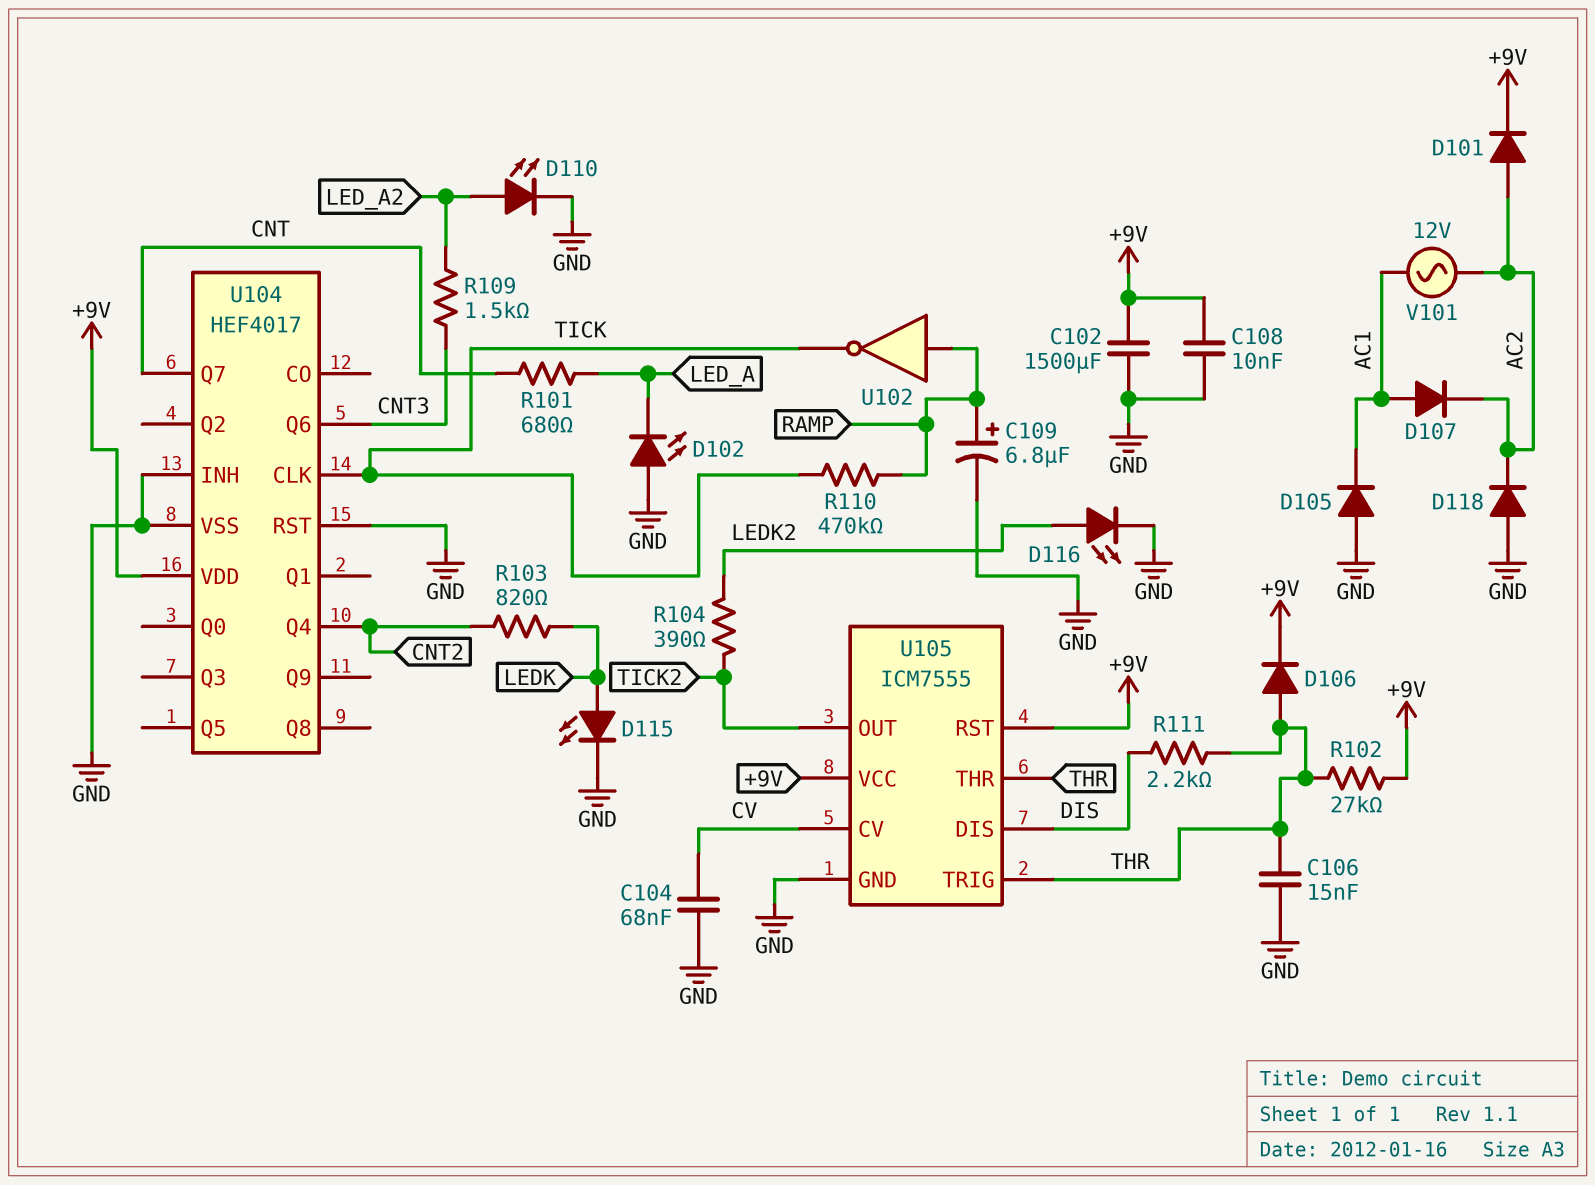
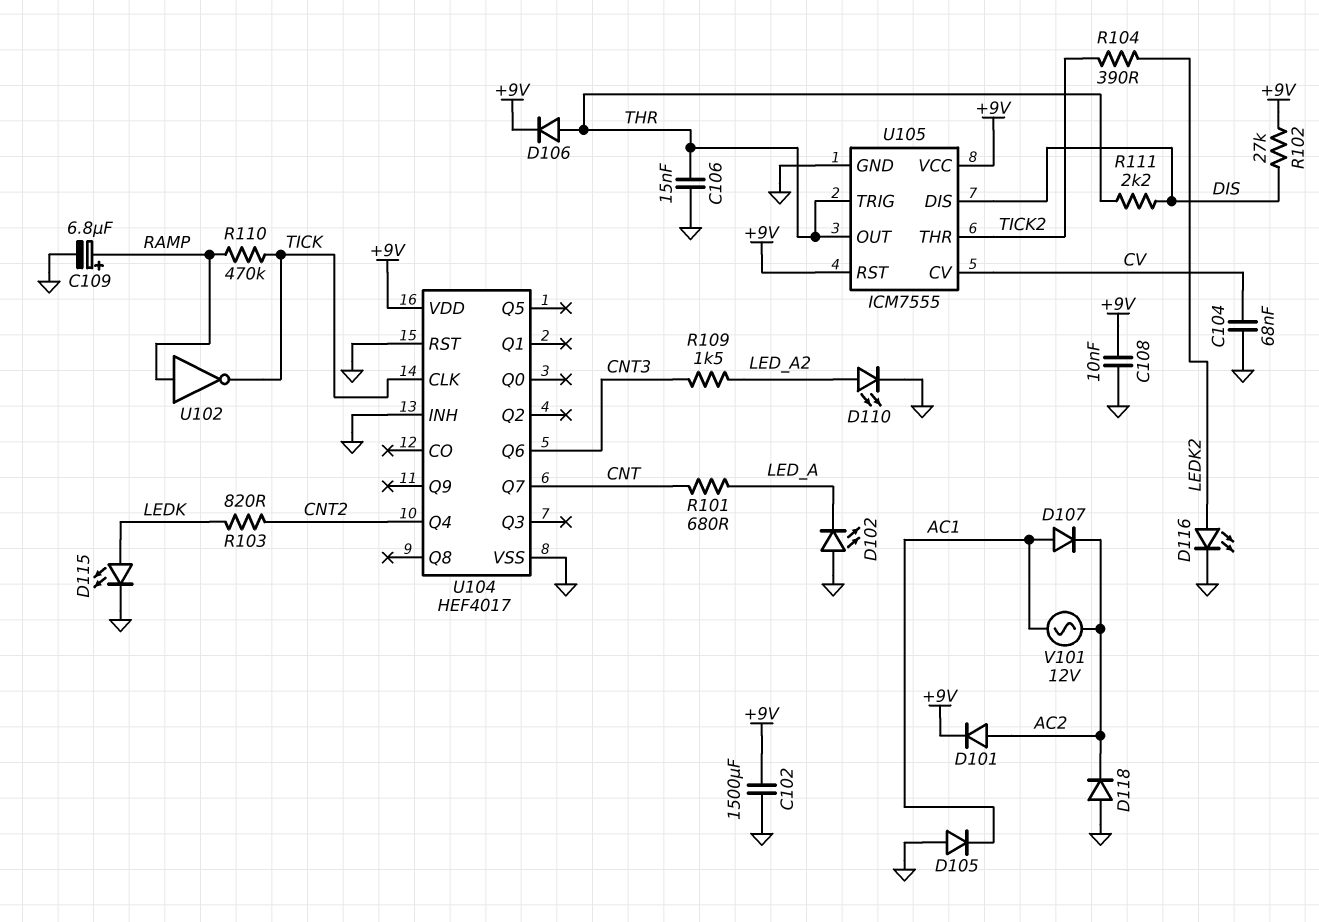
R102: 27k (+9V, THR) -> 27k (+9V, DIS)
U105 pin OUT: TICK2 -> THR
U105 pin THR: THR -> TICK2

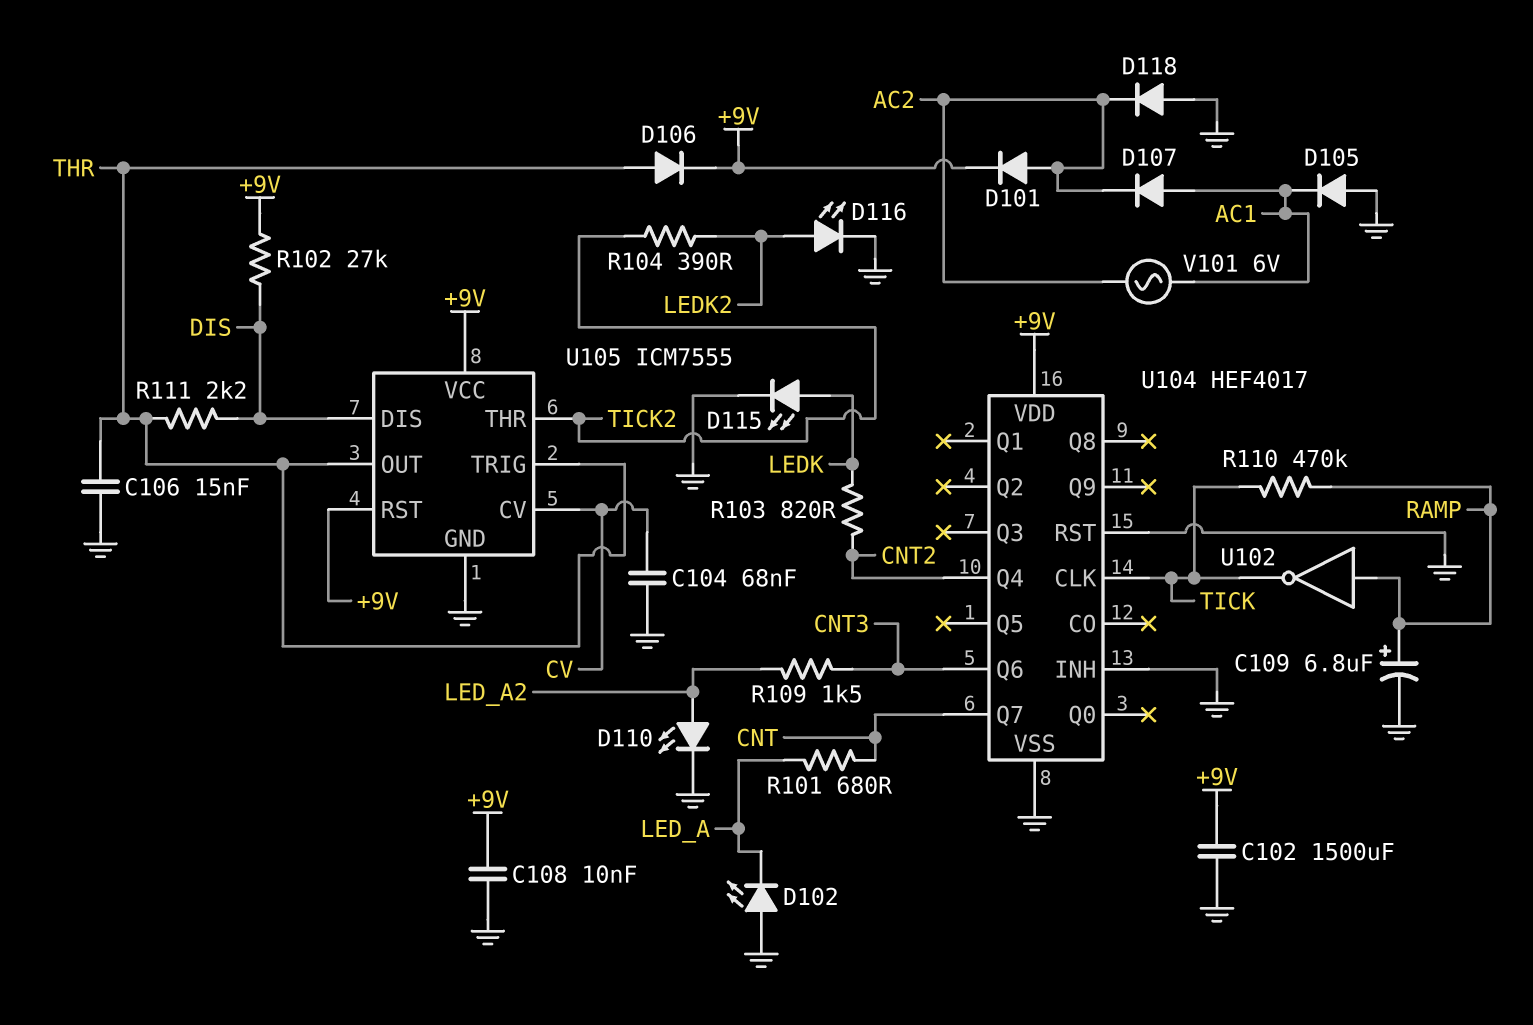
V101: AC 12V (AC1, AC2) -> AC 6V (AC1, AC2)

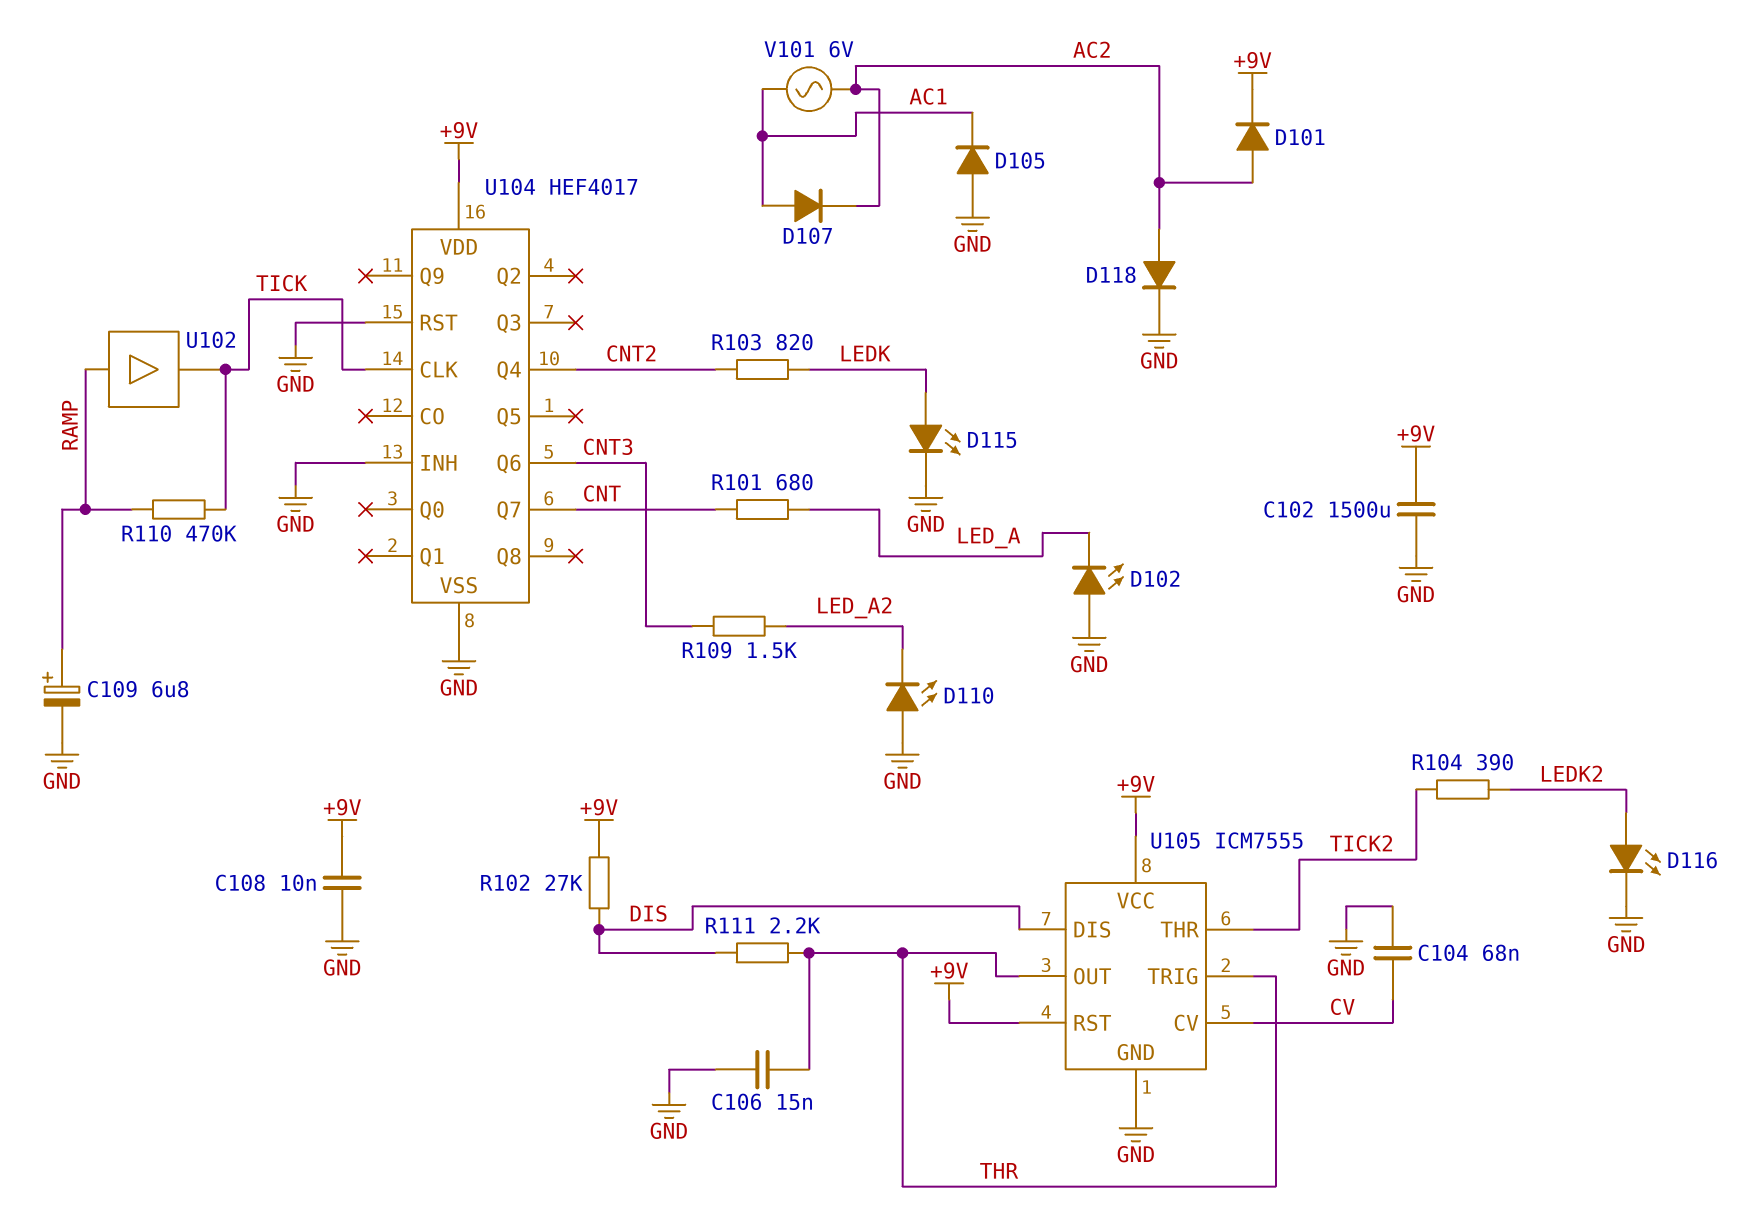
D106: diode (A THR, K +9V) -> none
D110: LED (A LED_A2, K GND) -> LED (A GND, K LED_A2)
D118: diode (A GND, K AC2) -> diode (A AC2, K GND)
U102: NOT (in RAMP, out TICK) -> buffer (in RAMP, out TICK)

